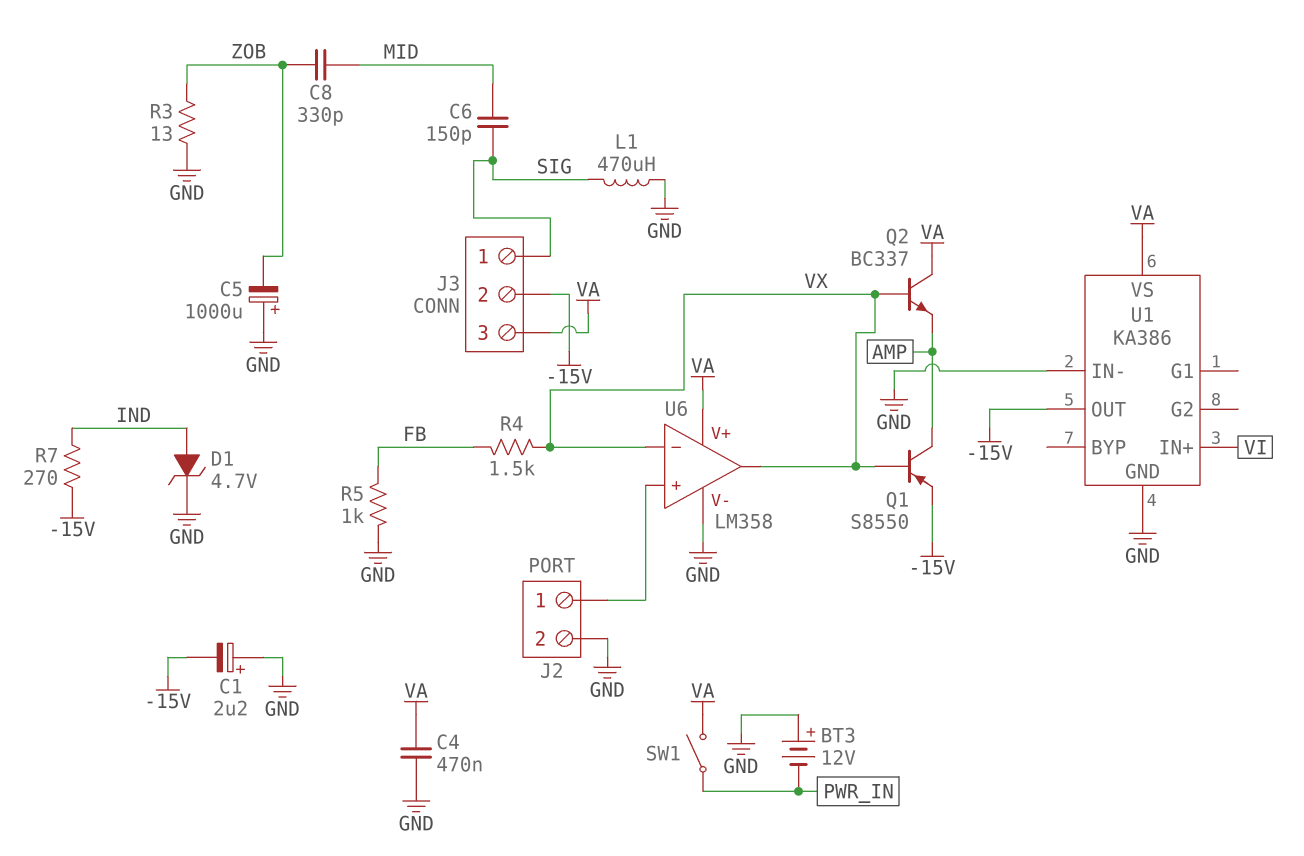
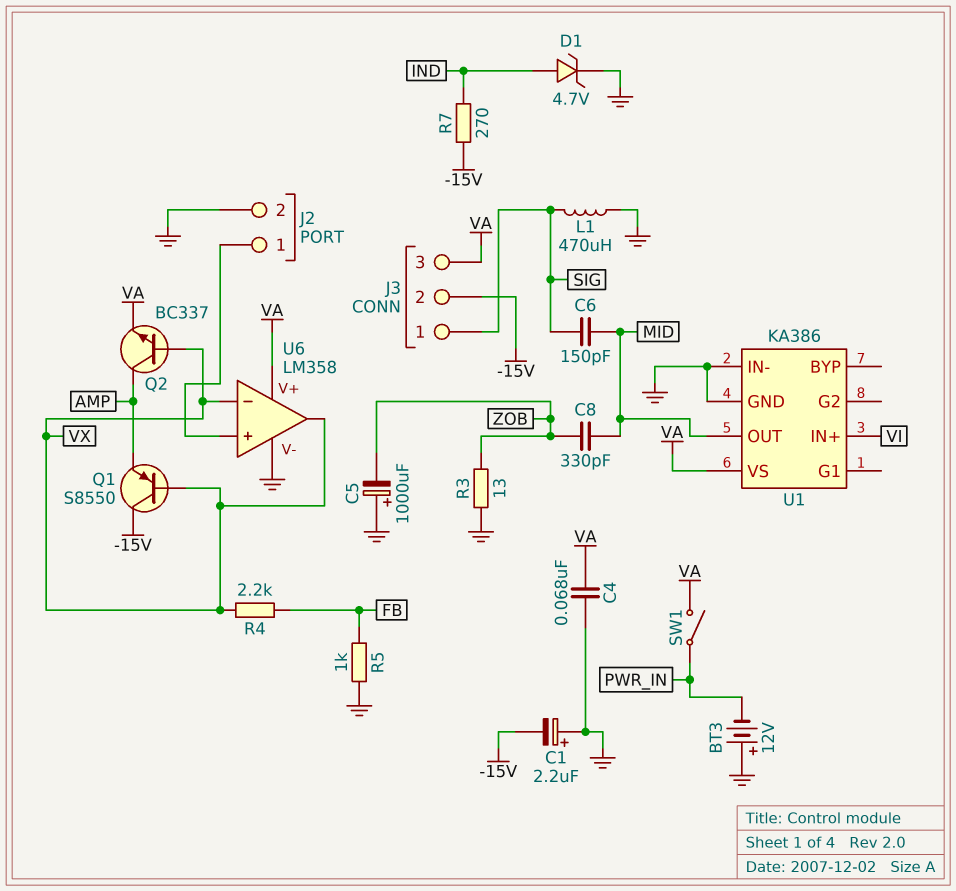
C4: 470nF (GND, VA) -> 68nF (GND, VA)
Q1: PNP S8550 (B VX, C AMP, E -15V) -> PNP S8550 (B VX, C -15V, E AMP)
Q2: NPN BC337 (B VX, C VA, E AMP) -> NPN BC337 (B VX, C AMP, E VA)
R4: 1.5k (FB, VX) -> 2.2k (FB, VX)
U1 pin OUT: -15V -> MID

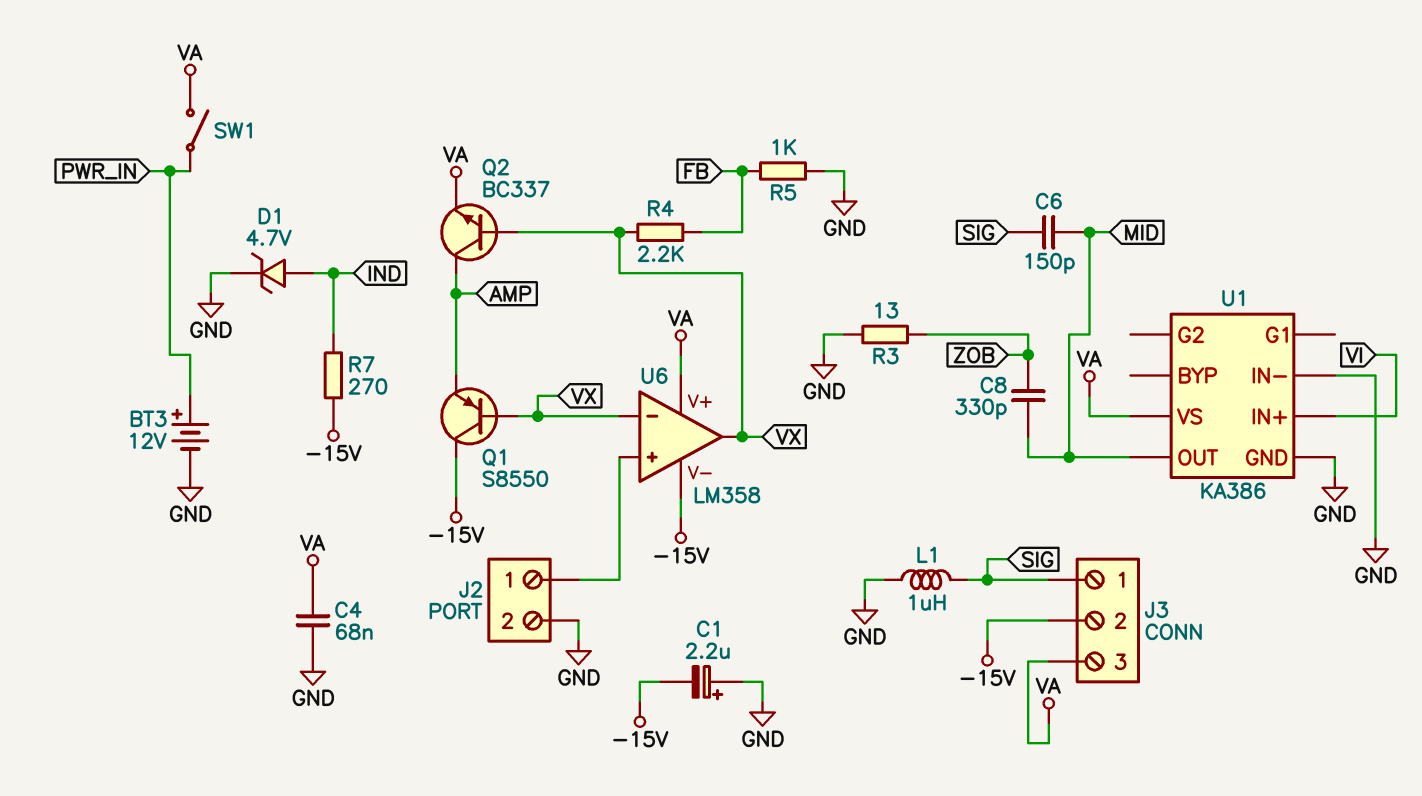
BT3: 12V (plus GND, minus PWR_IN) -> 12V (plus PWR_IN, minus GND)
C5: 1000uF (plus GND, minus ZOB) -> none
L1: 470uH (GND, SIG) -> 1uH (GND, SIG)
U6 pin V-: GND -> -15V

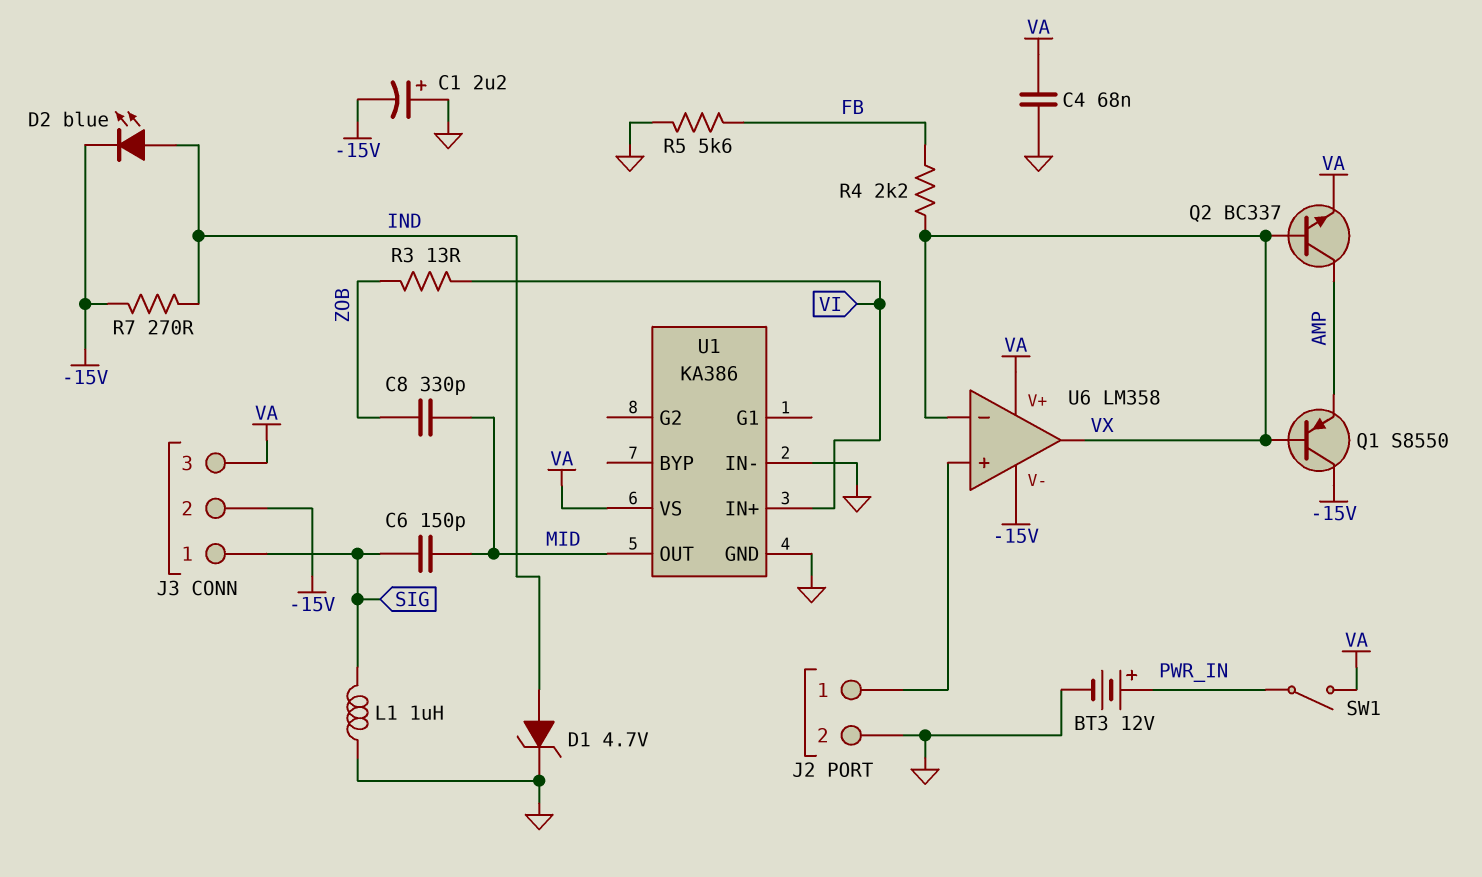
D2: none -> LED blue (A IND, K -15V)
R3: 13 (GND, ZOB) -> 13 (VI, ZOB)
R5: 1k (FB, GND) -> 5.6k (FB, GND)

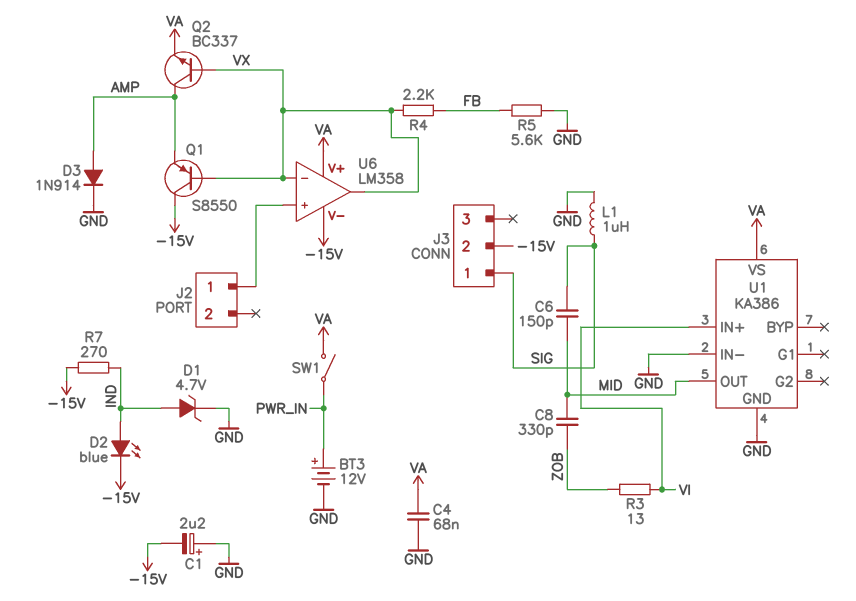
D3: none -> diode 1N914 (A AMP, K GND)
J2 pin 2: GND -> none
J3 pin 3: VA -> none

